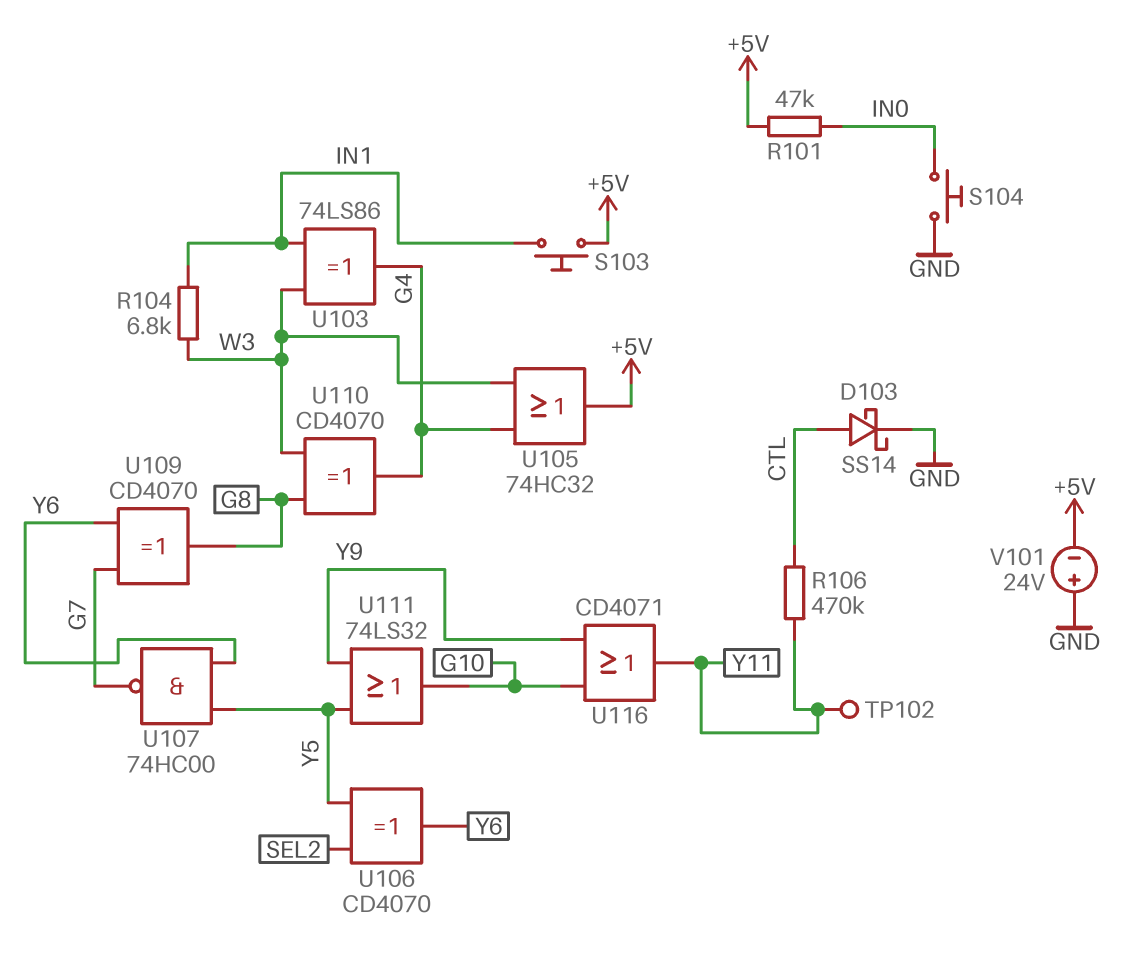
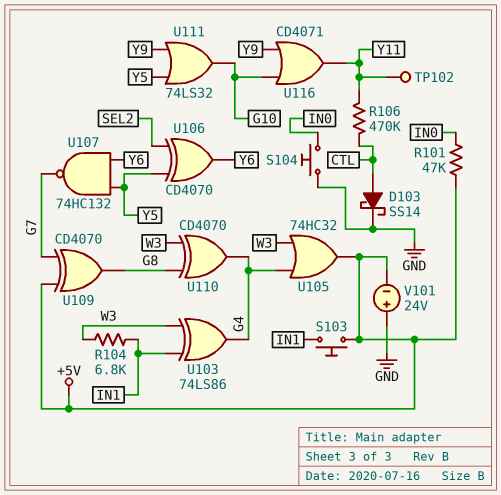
U107: NAND 74HC00 (in Y5, in Y6, out G7) -> NAND 74HC132 (in Y5, in Y6, out G7)
U109: XOR CD4070 (in G7, in Y6, out G8) -> XOR CD4070 (in +5V, in G7, out G8)

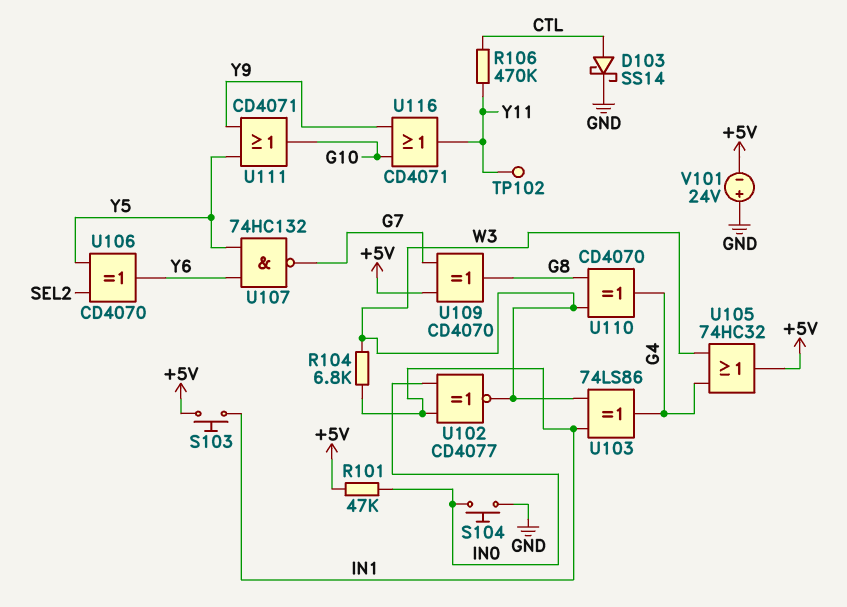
U102: none -> XNOR CD4077 (in IN0, in IN1, out W3)
U111: OR 74LS32 (in Y5, in Y9, out G10) -> OR CD4071 (in Y5, in Y9, out G10)

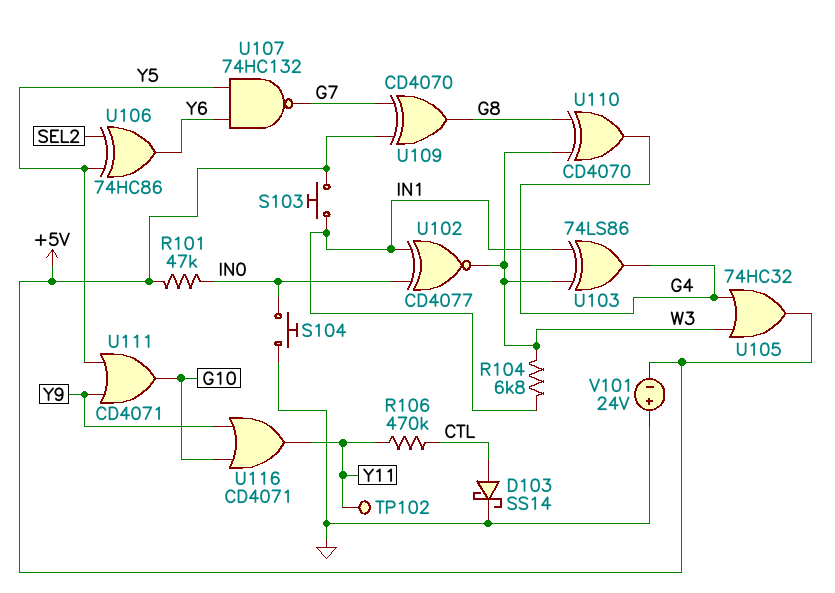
U106: XOR CD4070 (in SEL2, in Y5, out Y6) -> XOR 74HC86 (in SEL2, in Y5, out Y6)

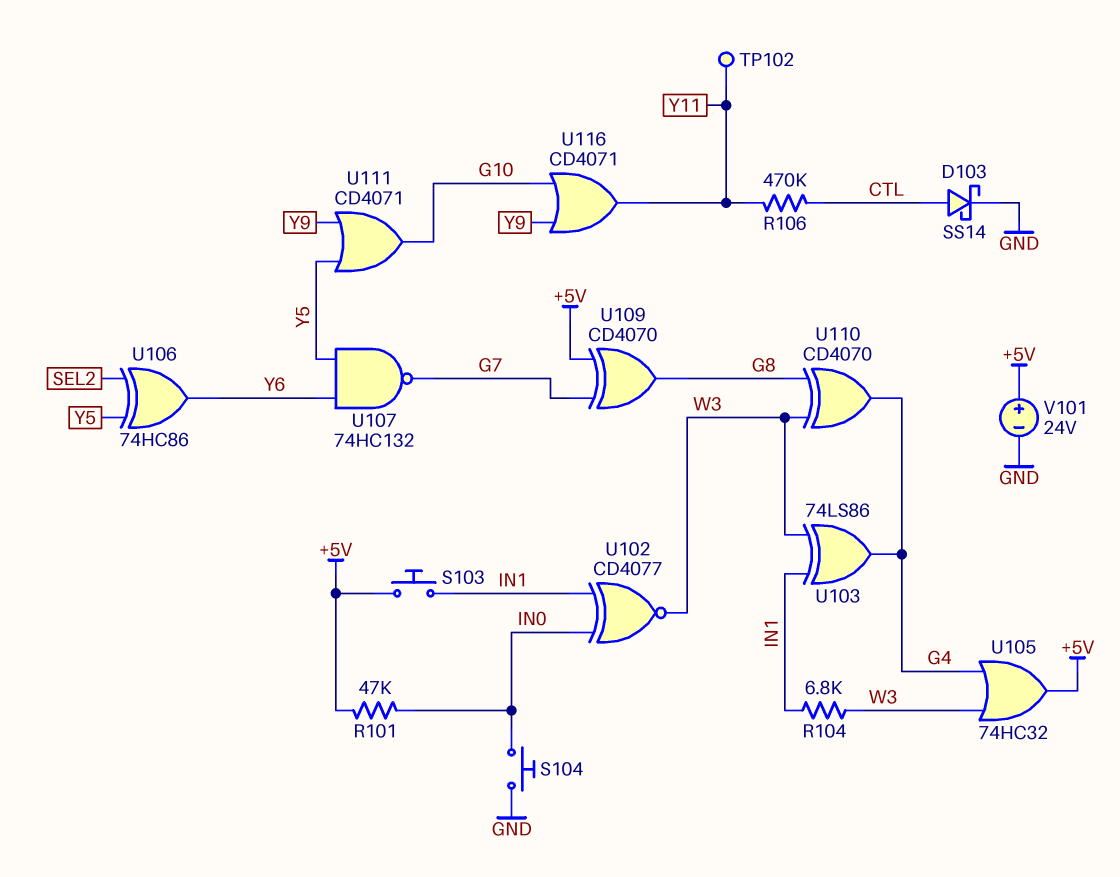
V101: 24V (plus GND, minus +5V) -> 24V (plus +5V, minus GND)

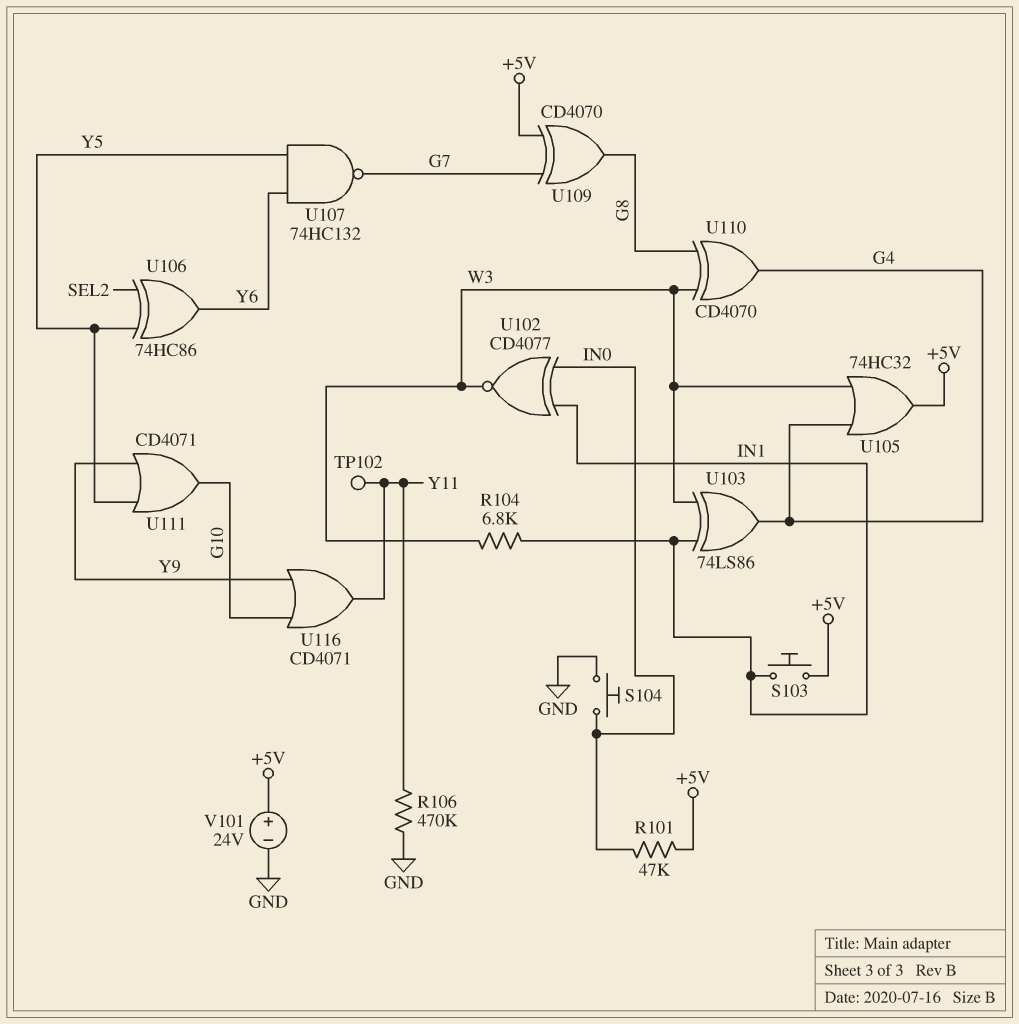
D103: schottky SS14 (A CTL, K GND) -> none
R106: 470k (CTL, Y11) -> 470k (GND, Y11)

